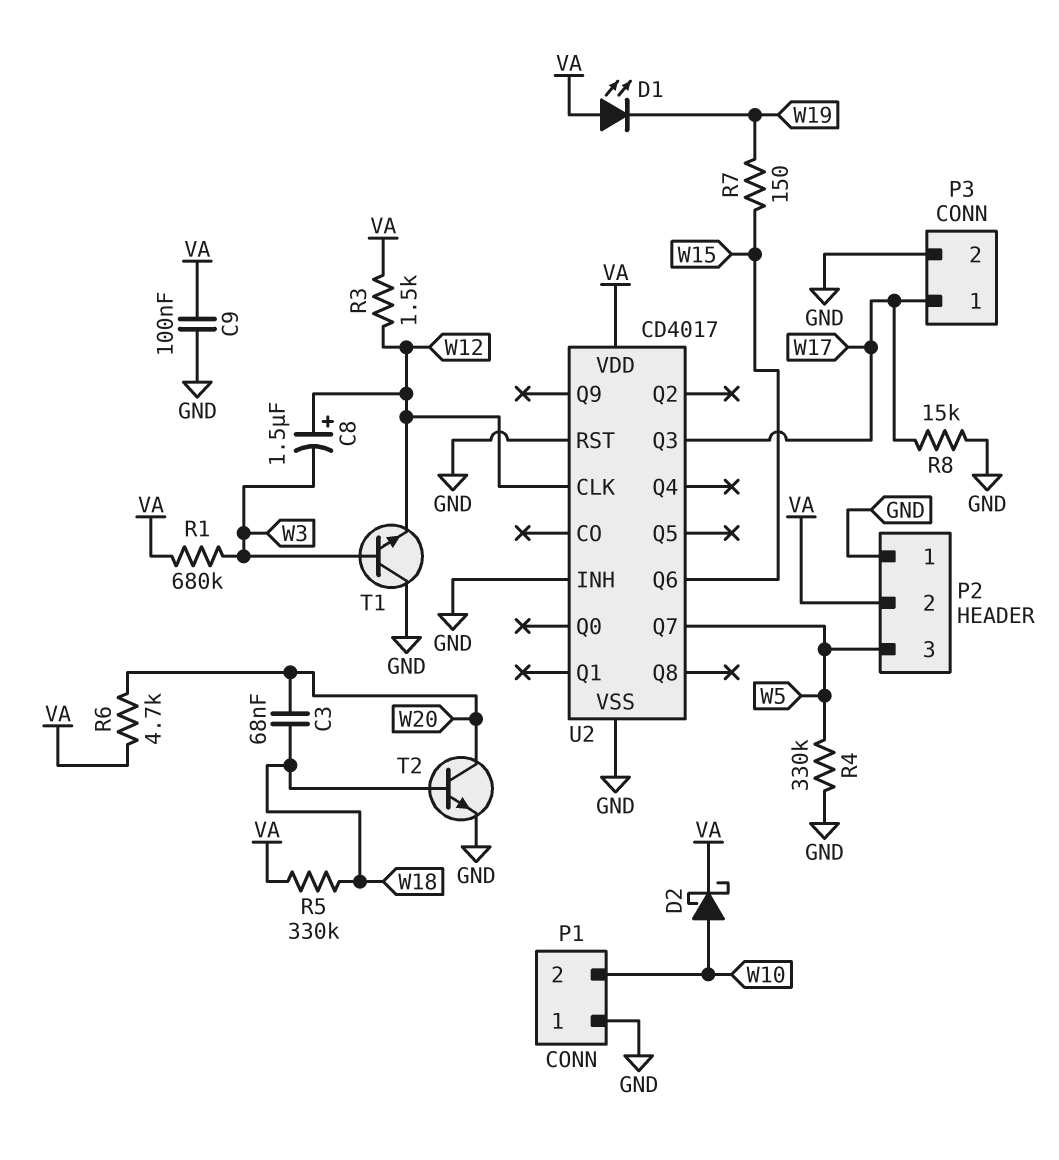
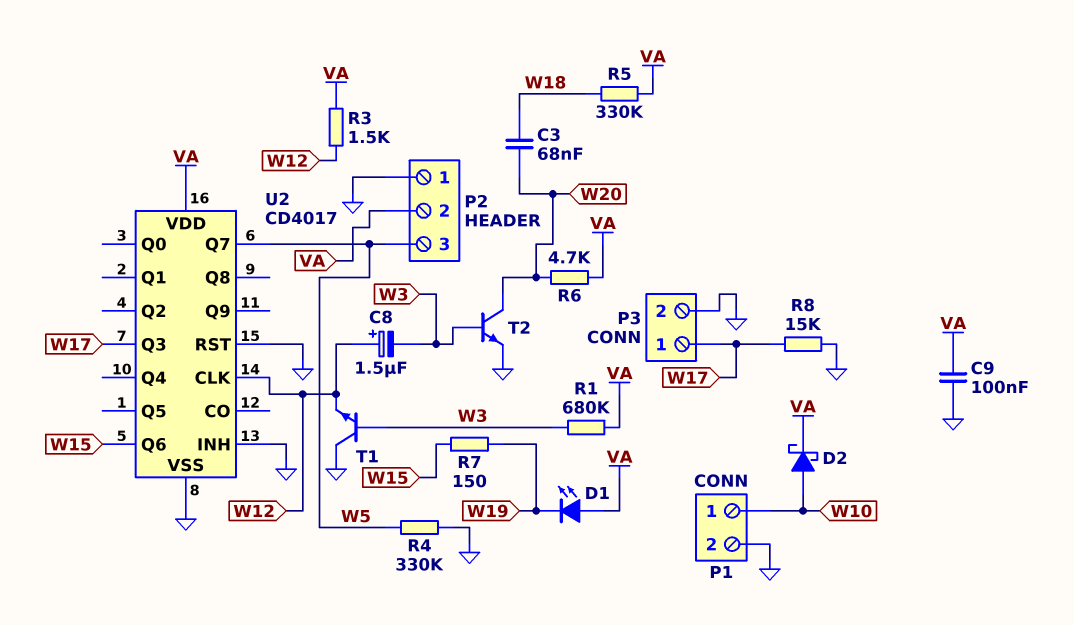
P1 pin 1: GND -> W10
P1 pin 2: W10 -> GND
T2: NPN (B W18, C W20, E GND) -> NPN (B W3, C W20, E GND)

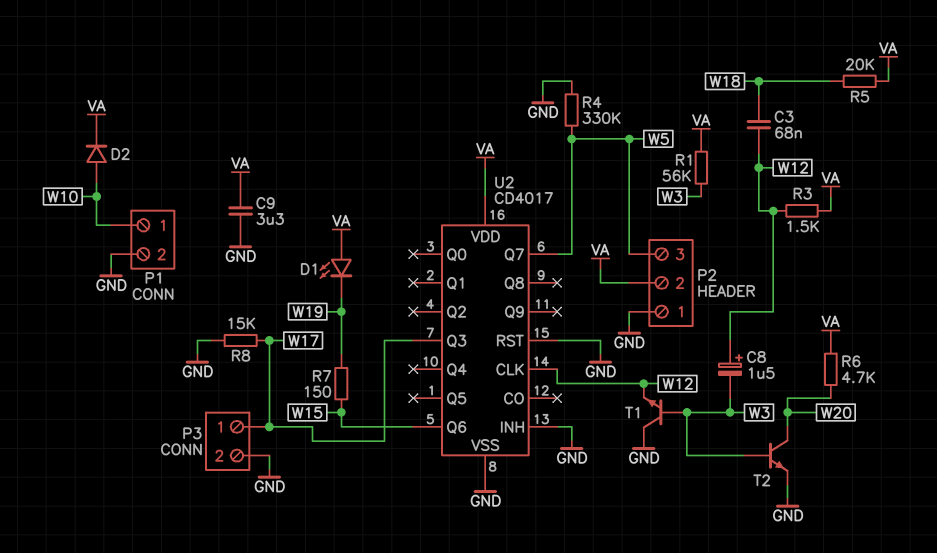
C3: 68nF (W18, W20) -> 68nF (W12, W18)
C9: 100nF (GND, VA) -> 3.3uF (GND, VA)
D2: schottky (A W10, K VA) -> diode (A W10, K VA)
R1: 680k (VA, W3) -> 56k (VA, W3)
R5: 330k (VA, W18) -> 20k (VA, W18)

